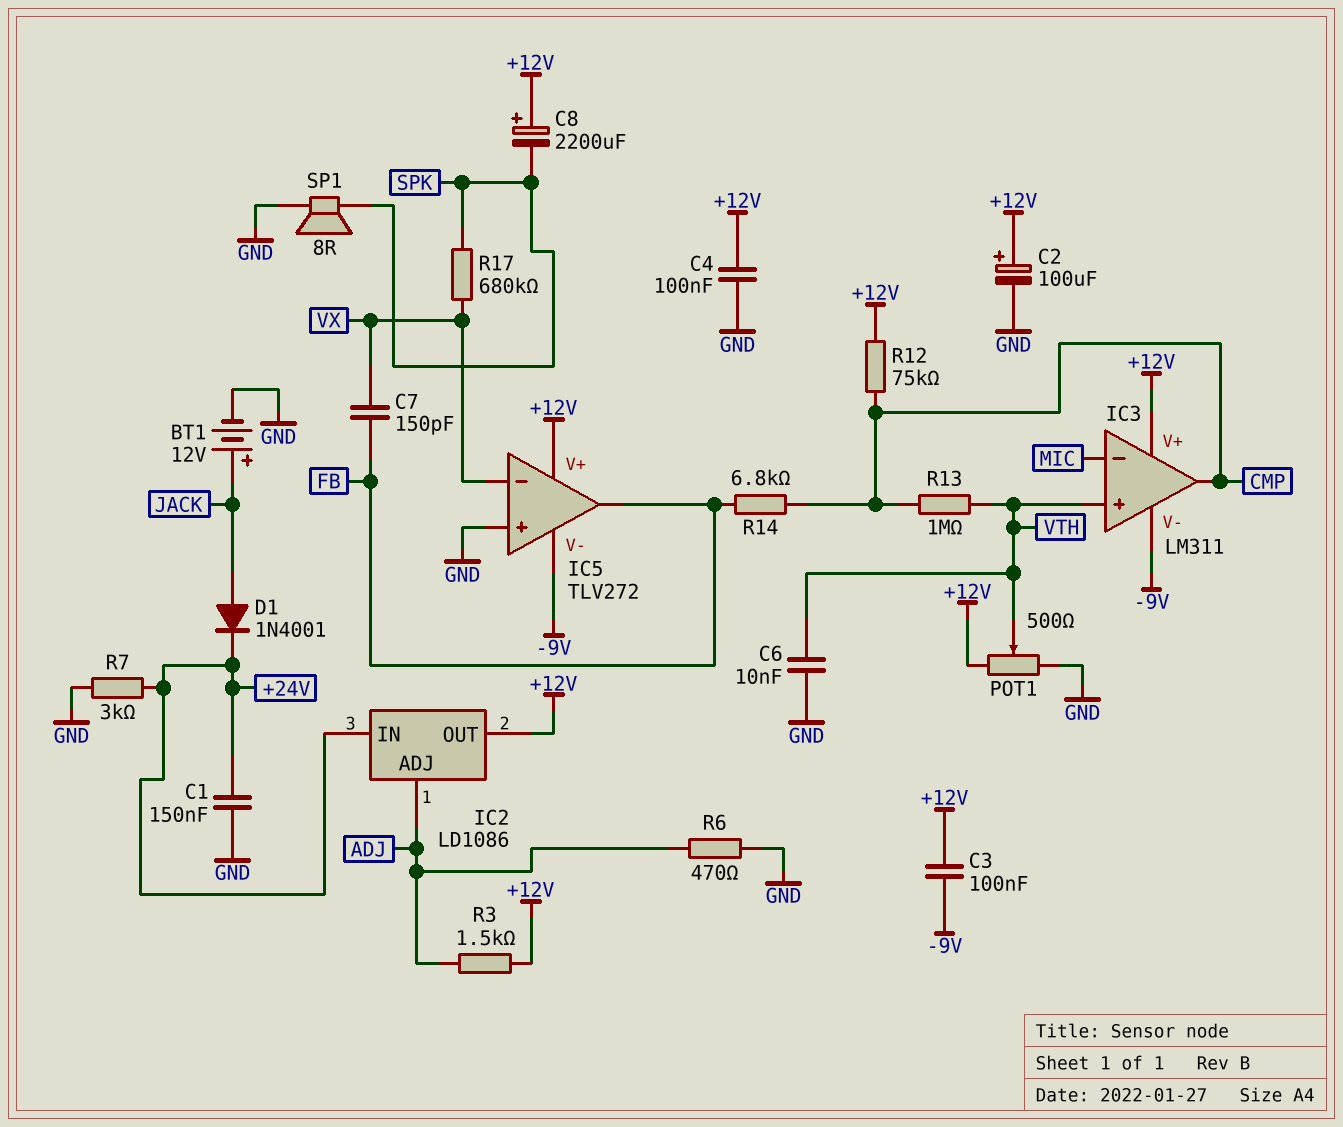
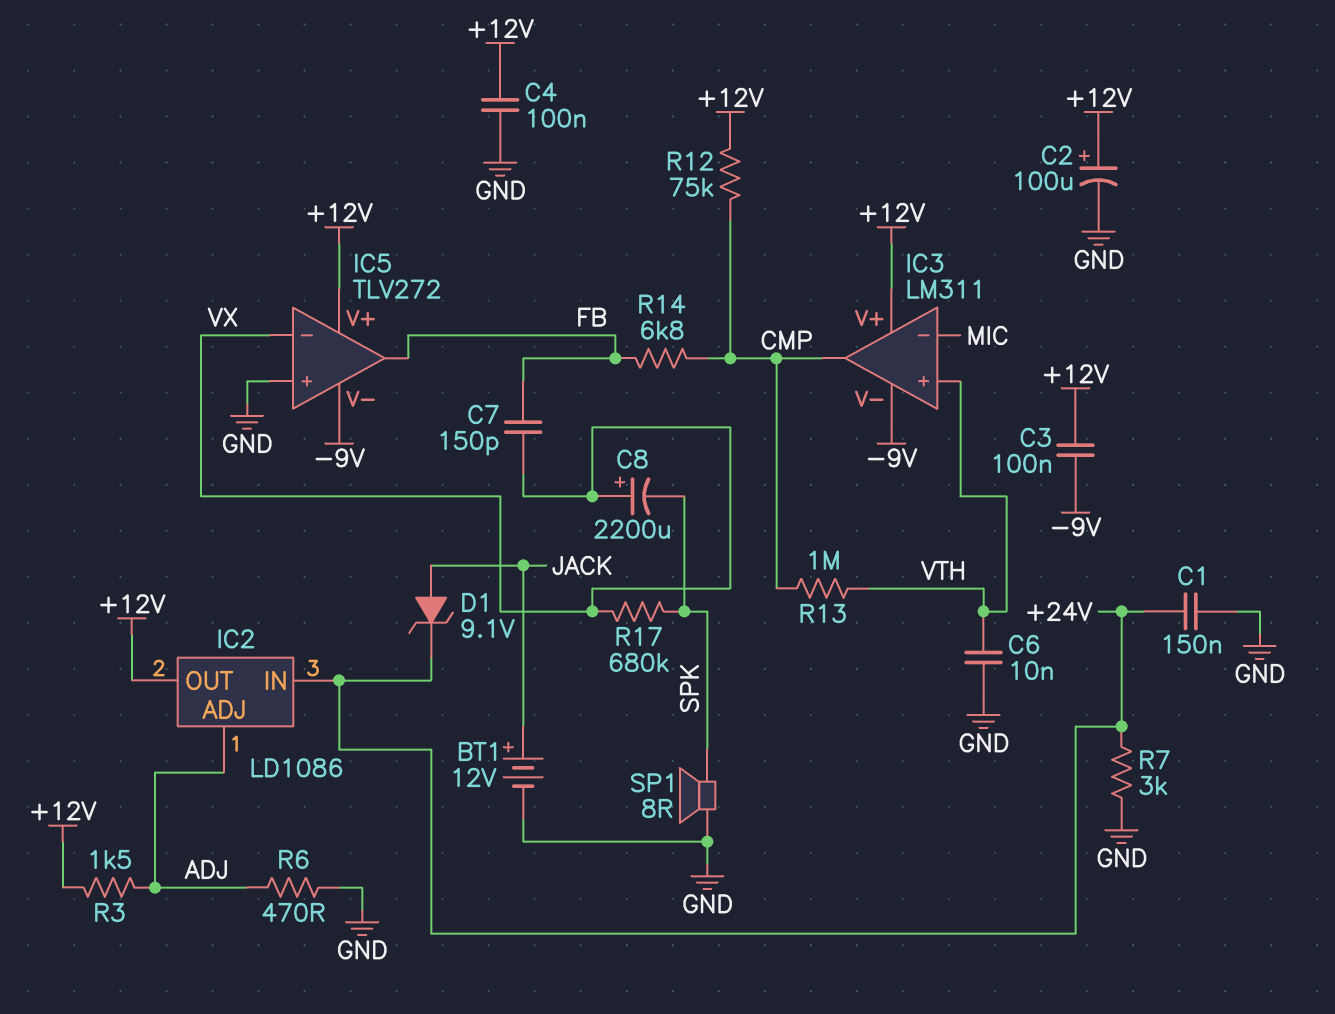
C8: 2200uF (plus +12V, minus SPK) -> 2200uF (plus VX, minus SPK)
D1: diode 1N4001 (A JACK, K +24V) -> zener 9.1V (A JACK, K +24V)
POT1: 500 (+12V, GND, wiper VTH) -> none

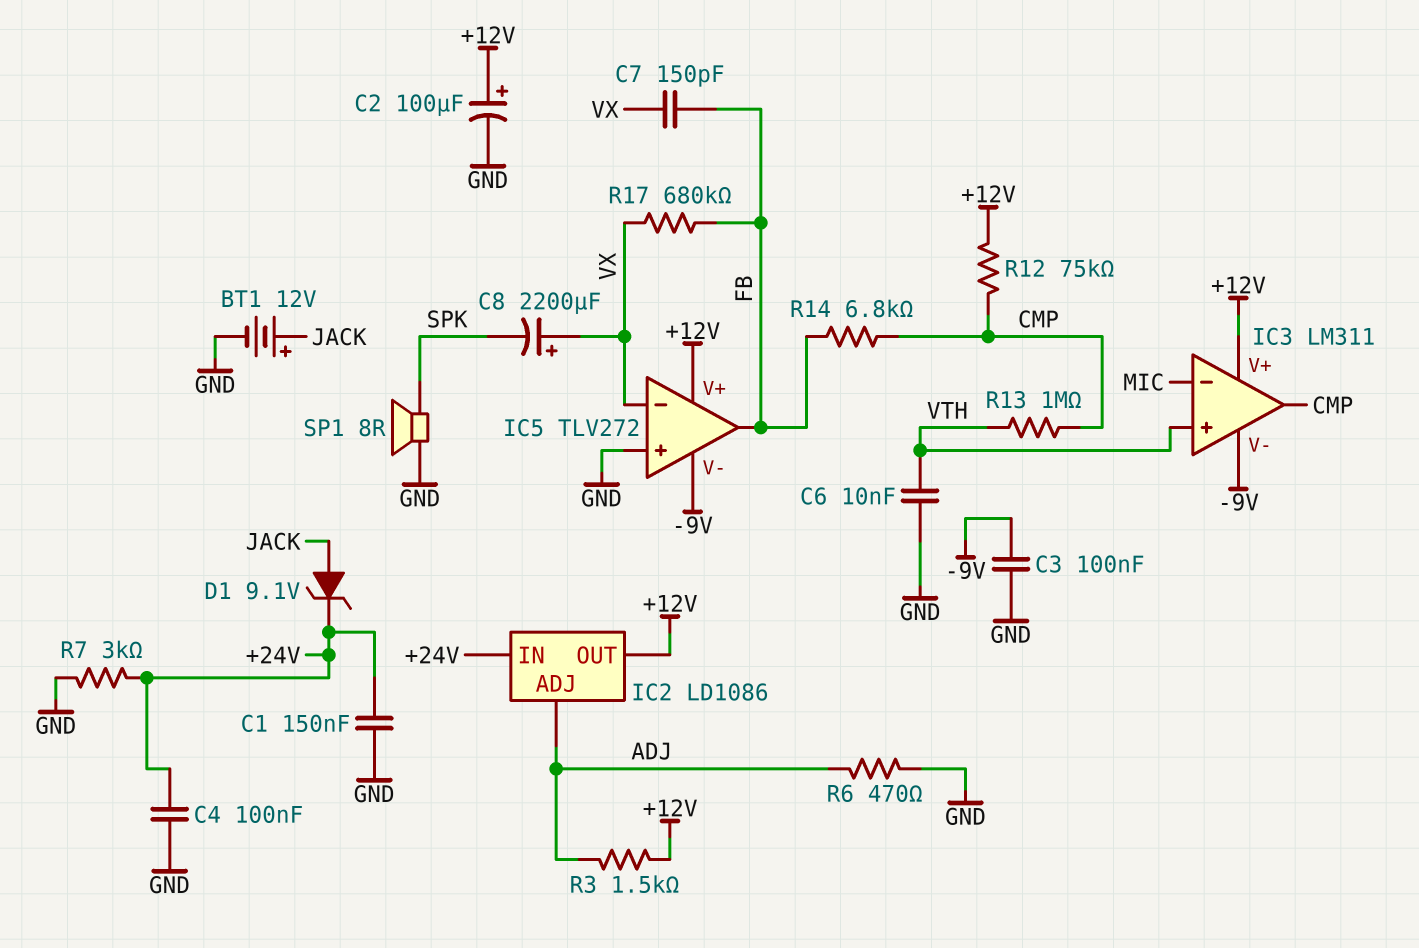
C3: 100nF (+12V, -9V) -> 100nF (-9V, GND)
C4: 100nF (+12V, GND) -> 100nF (+24V, GND)
R17: 680k (SPK, VX) -> 680k (FB, VX)

